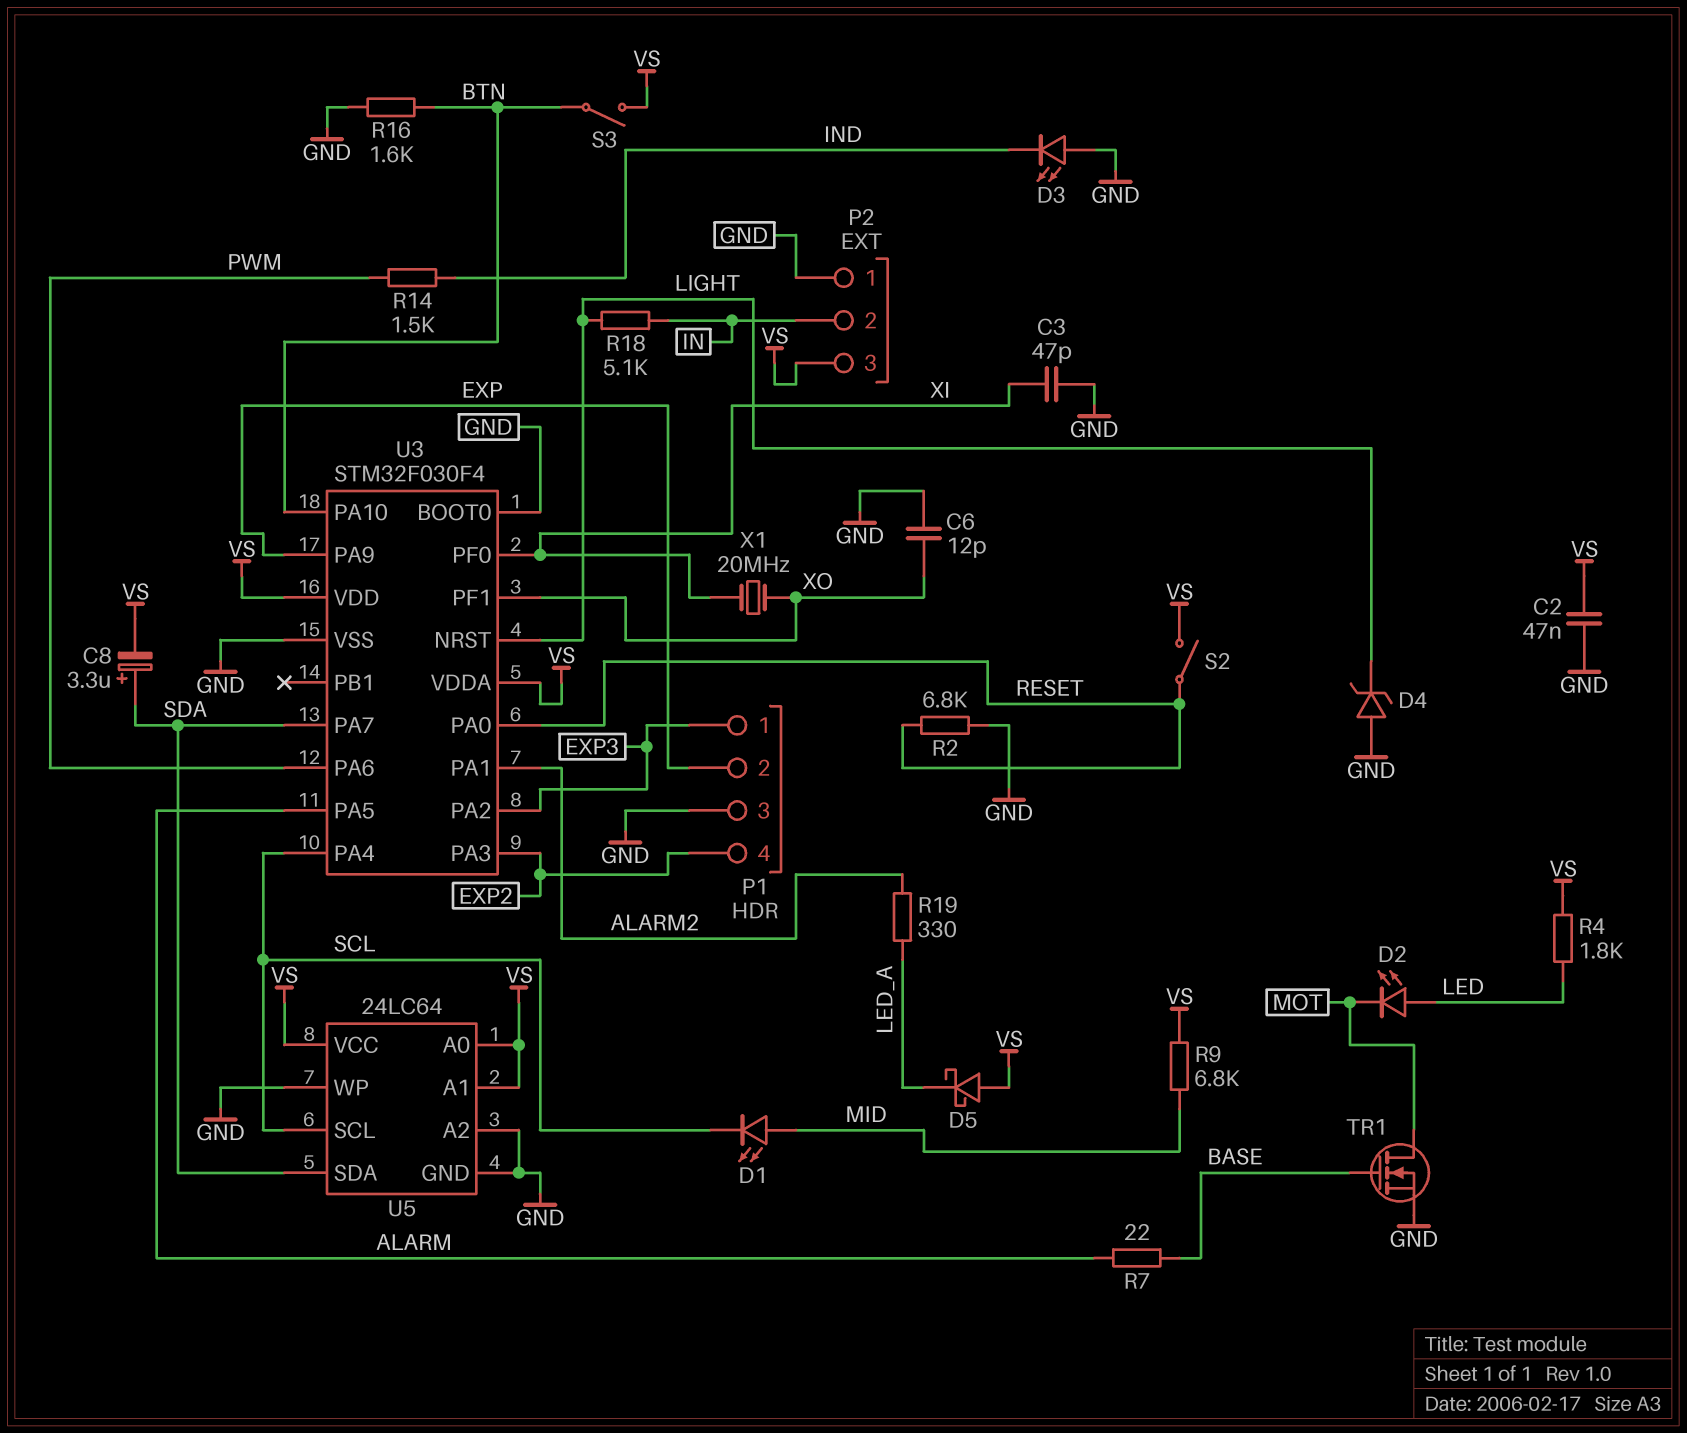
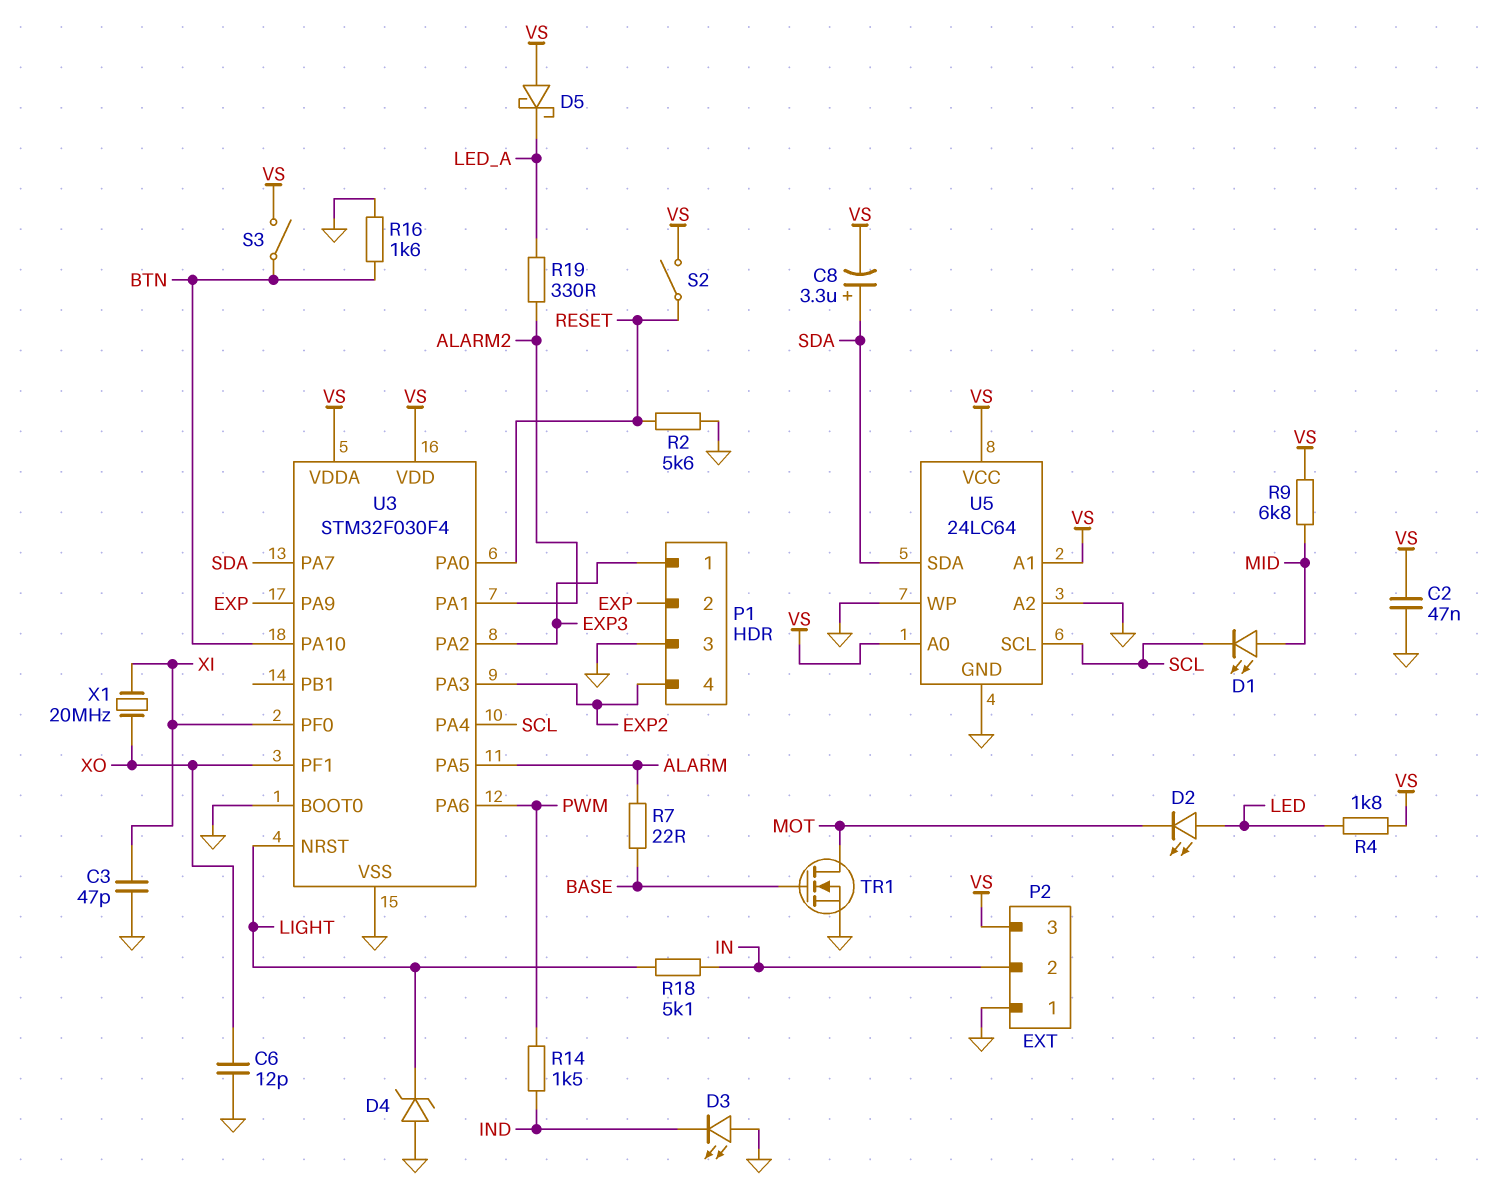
R2: 6.8k (GND, RESET) -> 5.6k (GND, RESET)

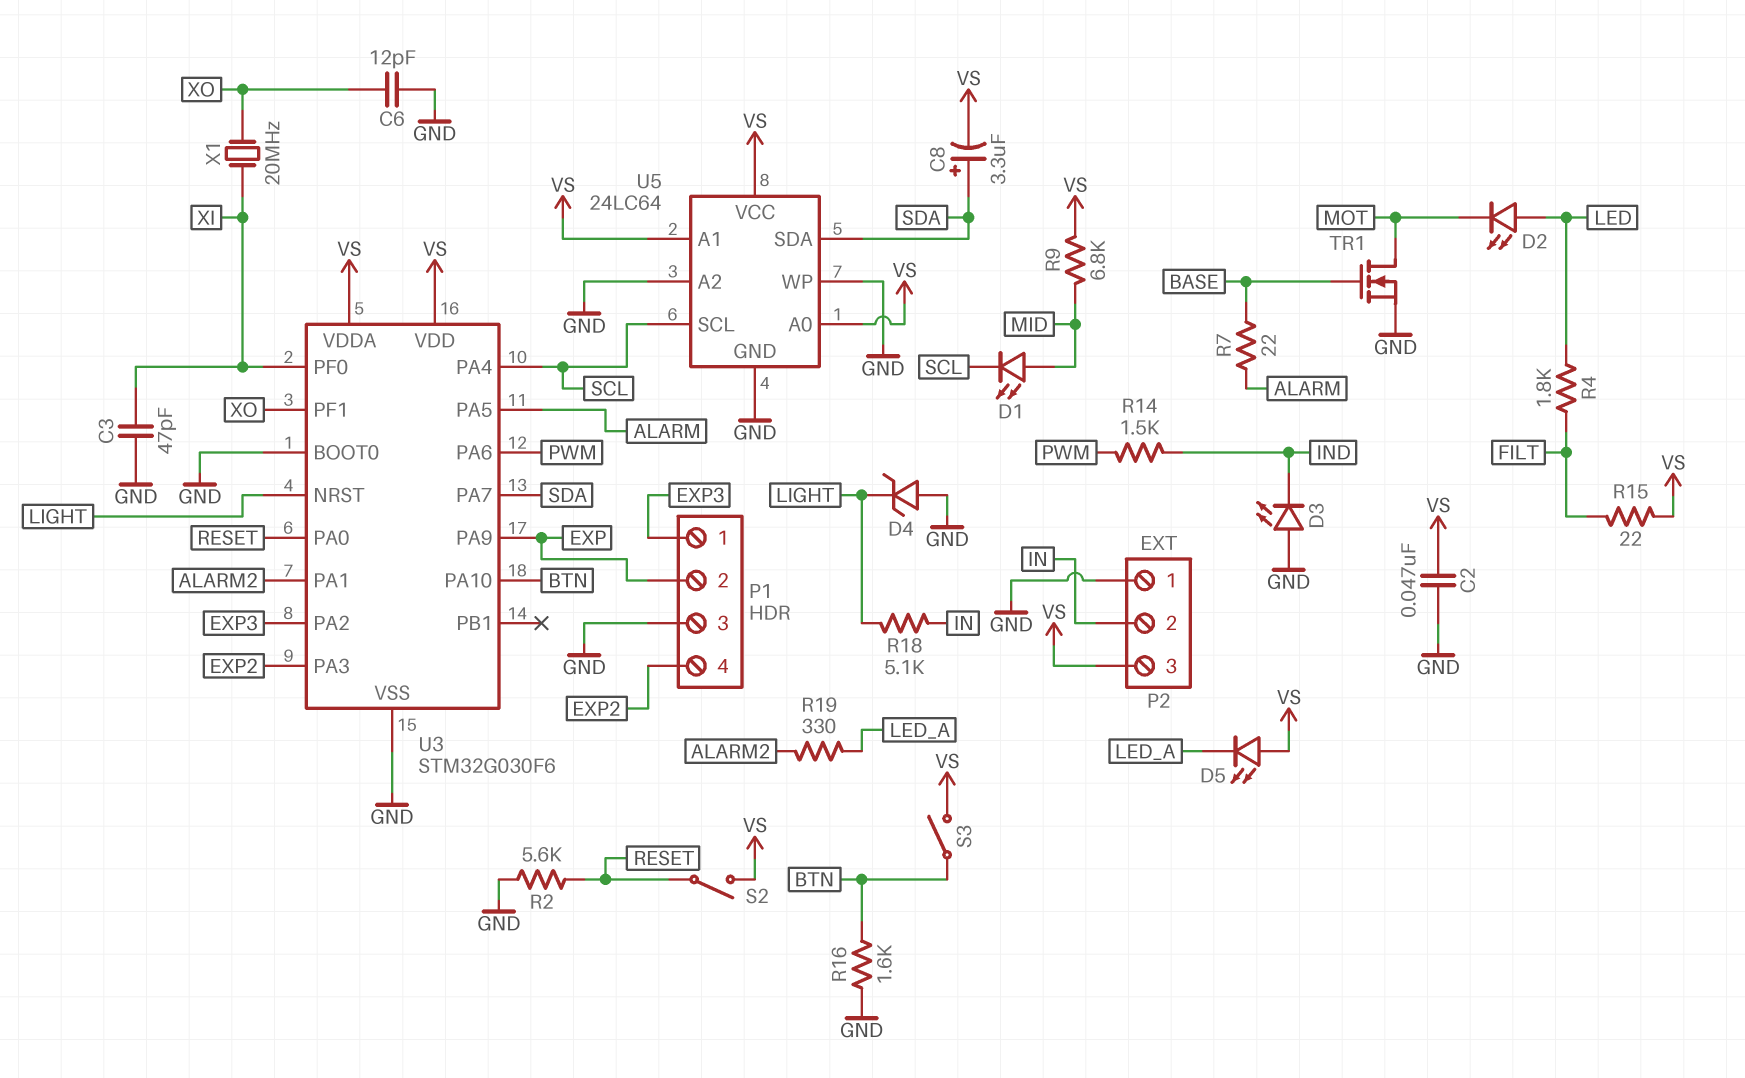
D5: schottky (A VS, K LED_A) -> LED (A VS, K LED_A)
R4: 1.8k (LED, VS) -> 1.8k (FILT, LED)
R15: none -> 22 (FILT, VS)
U3: STM32F030F4 -> STM32G030F6

